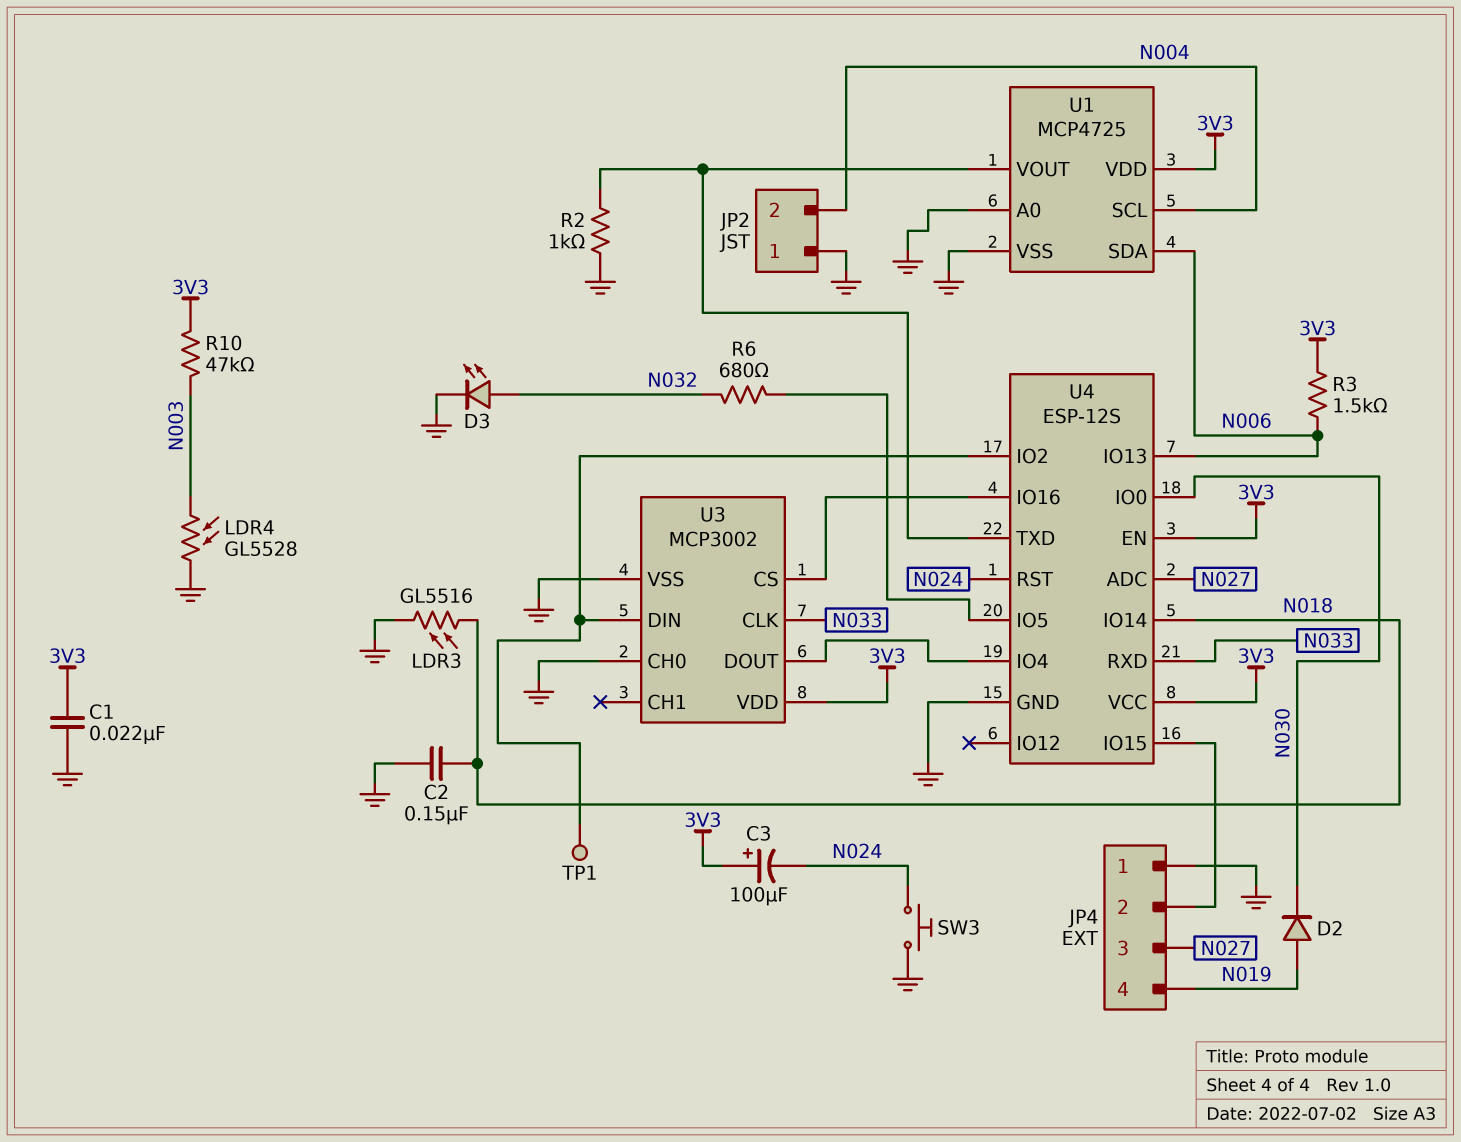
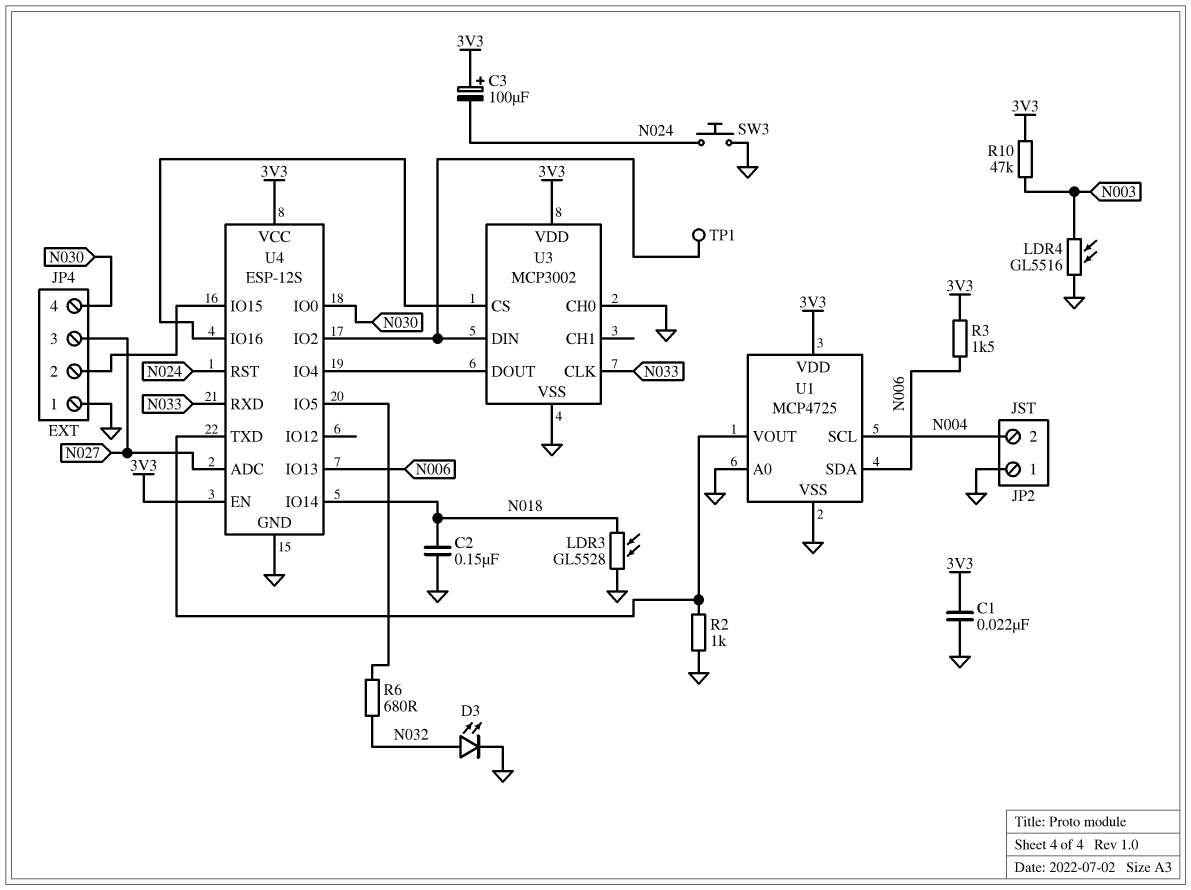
D2: diode (A N019, K N030) -> none
JP4 pin 4: N019 -> N030
LDR3: GL5516 (GND, N018) -> GL5528 (GND, N018)
LDR4: GL5528 (GND, N003) -> GL5516 (GND, N003)

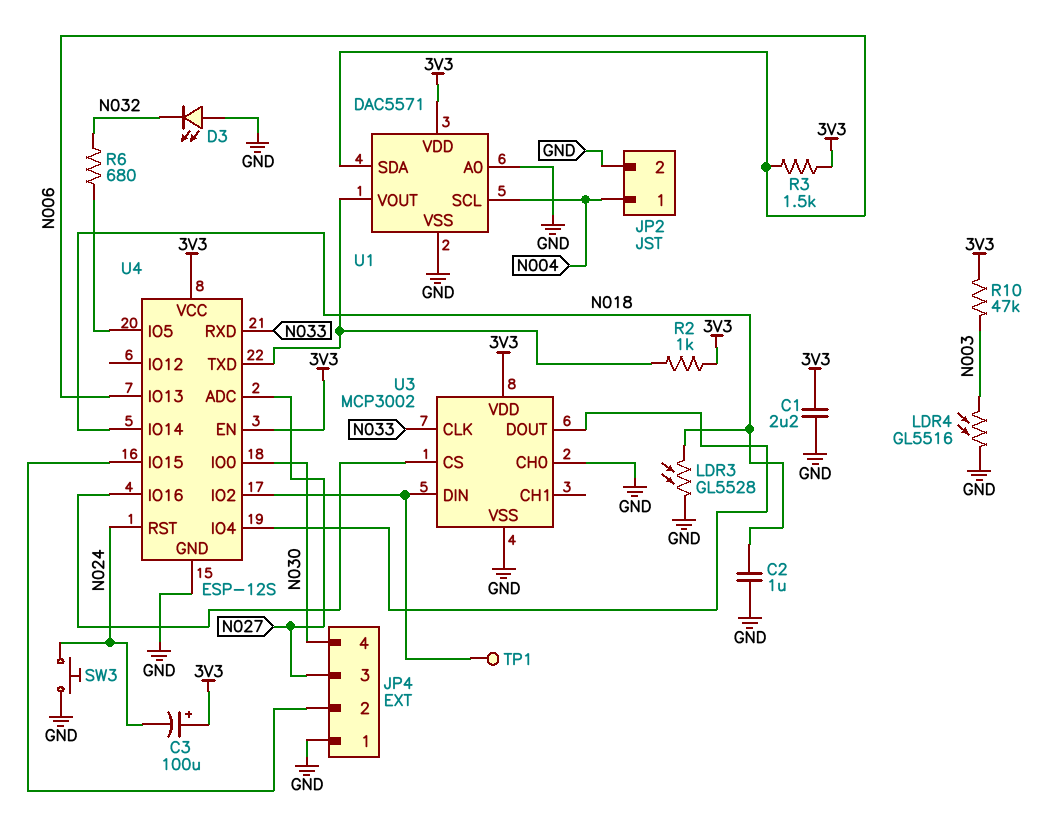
C1: 22nF (3V3, GND) -> 2.2uF (3V3, GND)
C2: 150nF (GND, N018) -> 1uF (GND, N018)
D3: LED (A N032, K GND) -> LED (A GND, K N032)
JP2 pin 1: GND -> N004
JP2 pin 2: N004 -> GND
R2: 1k (GND, U1/VOUT) -> 1k (3V3, U1/VOUT)
U1: MCP4725 -> DAC5571

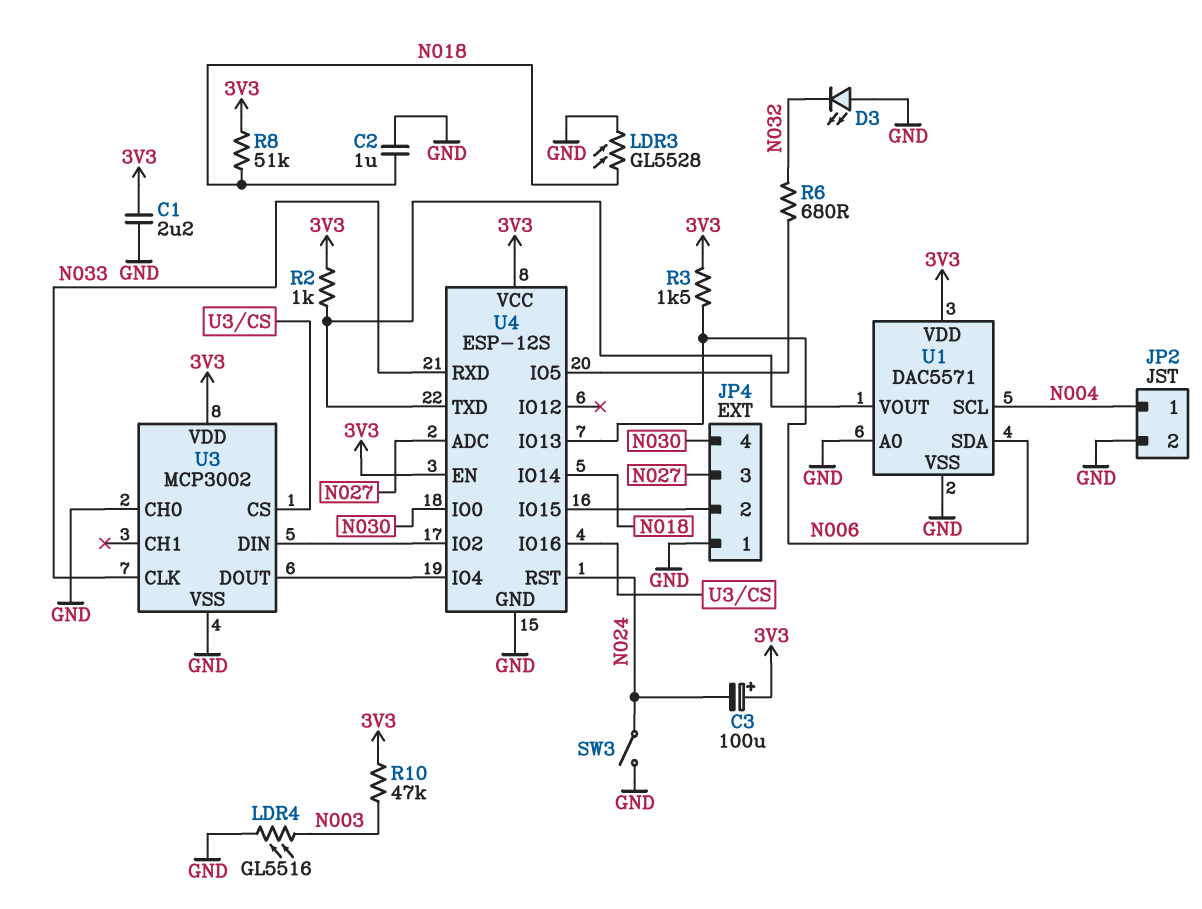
R8: none -> 51k (3V3, N018)
SW3: button (GND, N024) -> switch (GND, N024)
TP1: test point (U3/DIN) -> none

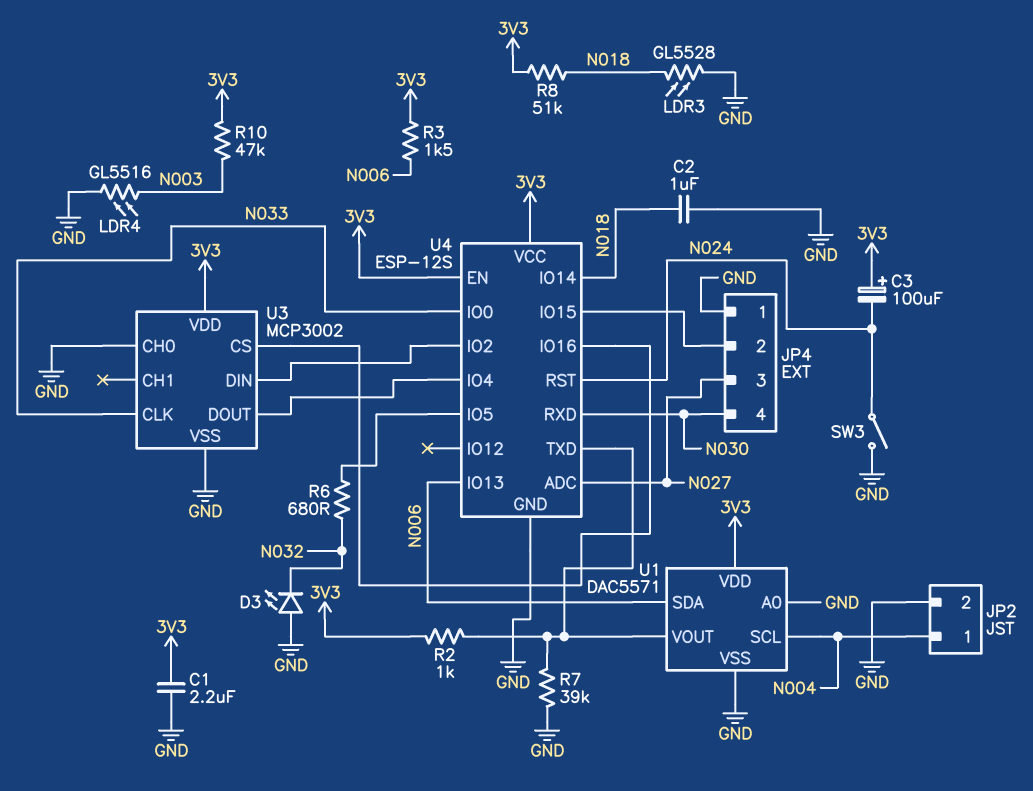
R7: none -> 39k (GND, U1/VOUT)
U4 pin IO0: N030 -> N033
U4 pin RXD: N033 -> N030

